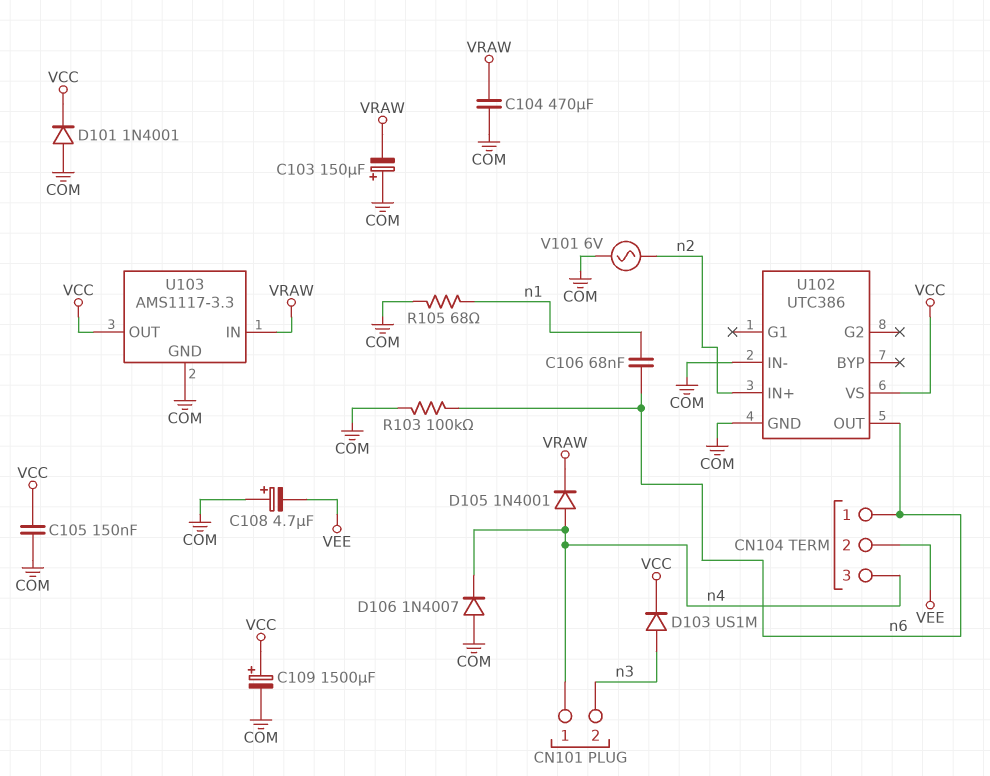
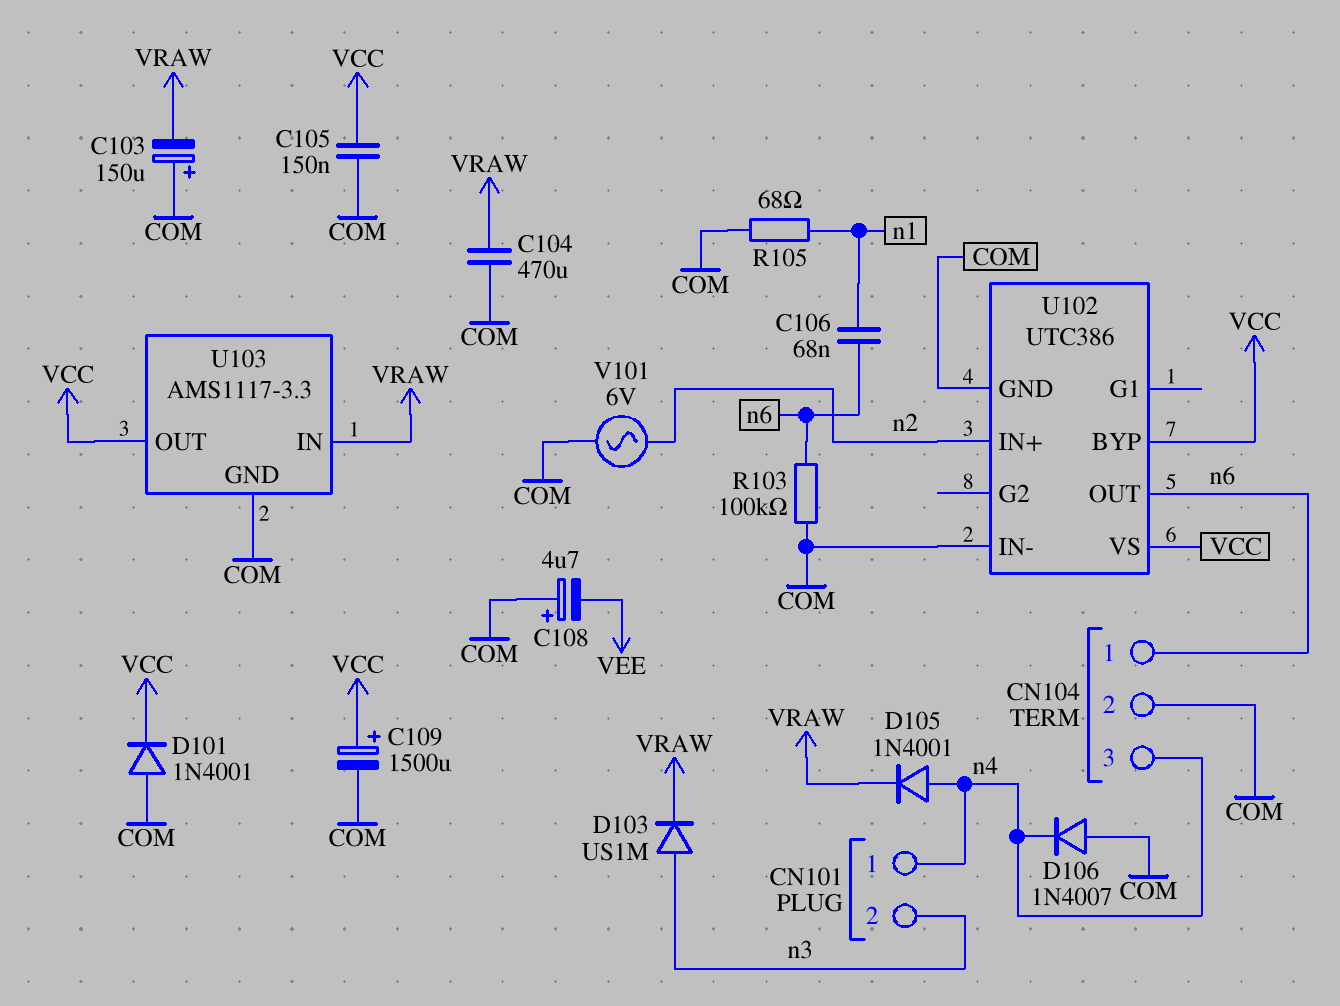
CN104 pin 2: VEE -> COM
D103: diode US1M (A n3, K VCC) -> diode US1M (A n3, K VRAW)
U102 pin BYP: none -> VCC

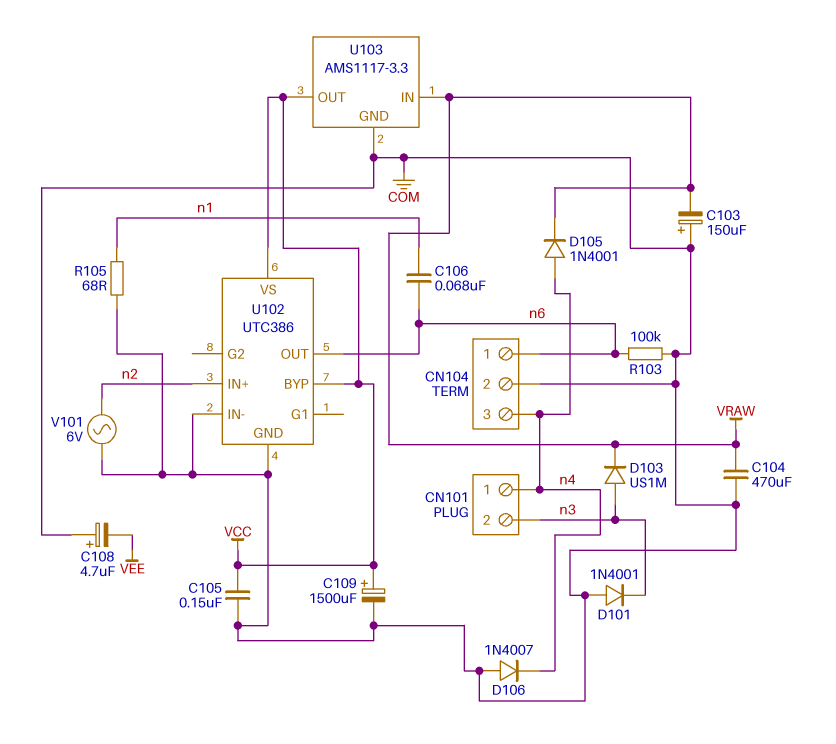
D101: diode 1N4001 (A COM, K VCC) -> diode 1N4001 (A COM, K n3)

